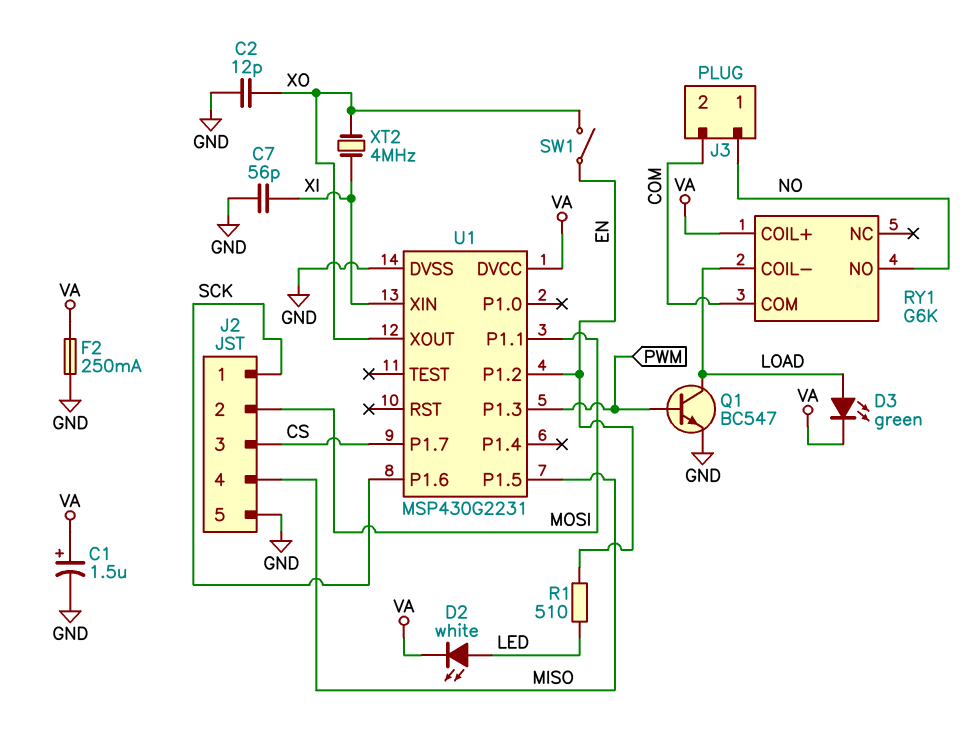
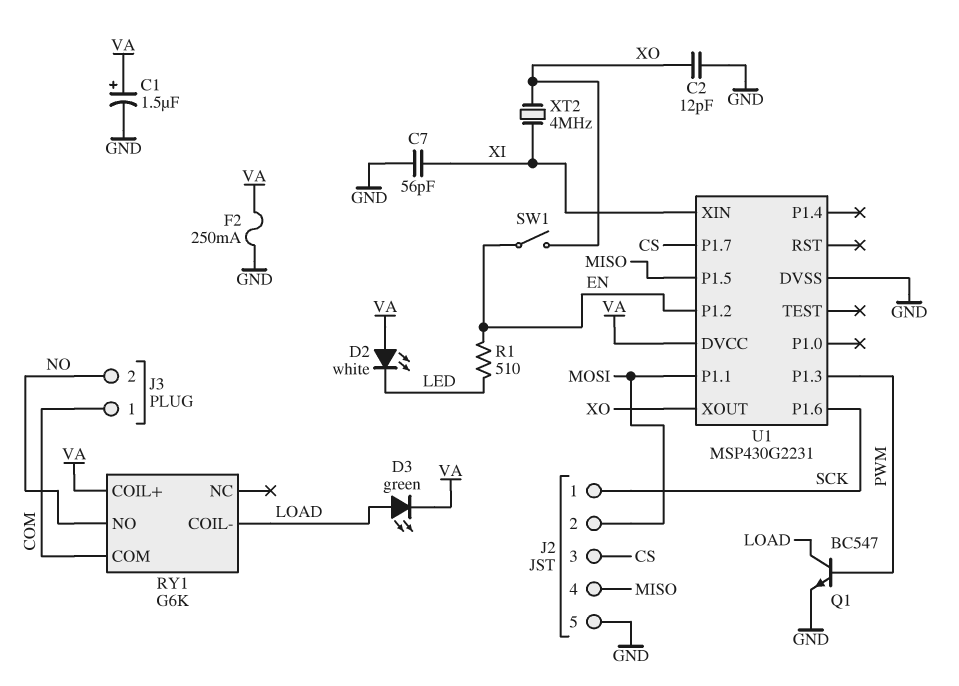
D2: LED white (A LED, K VA) -> LED white (A VA, K LED)
J3 pin 1: NO -> COM
J3 pin 2: COM -> NO

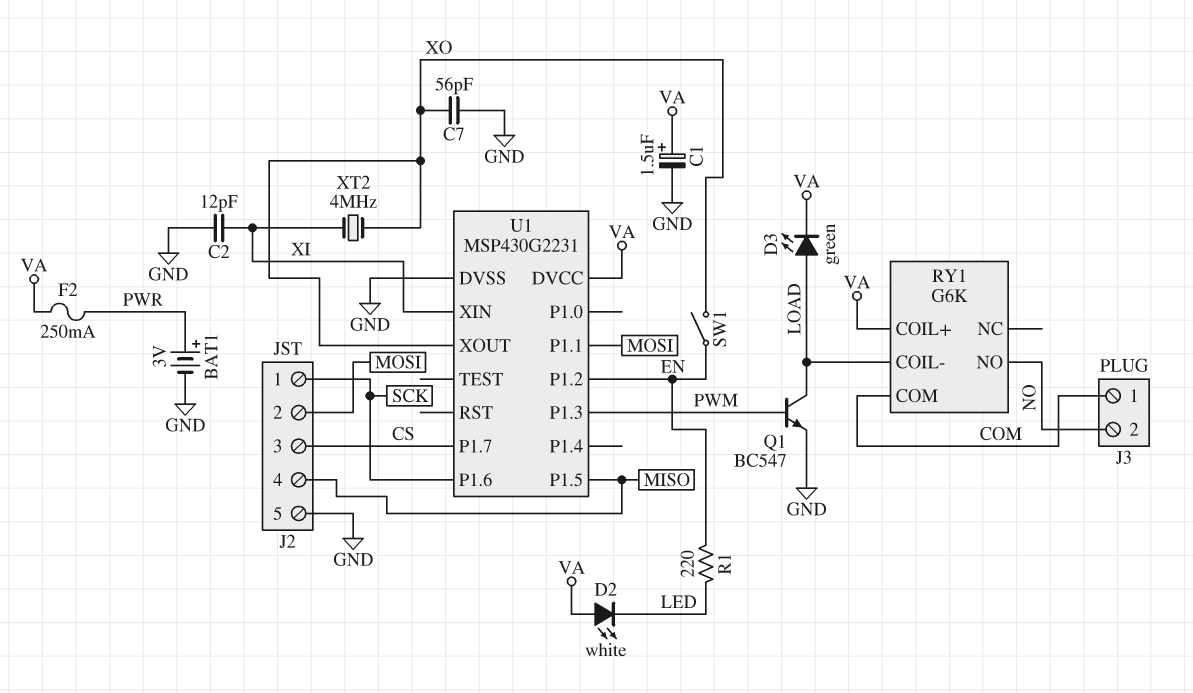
BAT1: none -> 3V (plus PWR, minus GND)
C2: 12pF (GND, XO) -> 12pF (GND, XI)
C7: 56pF (GND, XI) -> 56pF (GND, XO)
F2: 250mA (GND, VA) -> 250mA (PWR, VA)
R1: 510 (EN, LED) -> 220 (EN, LED)

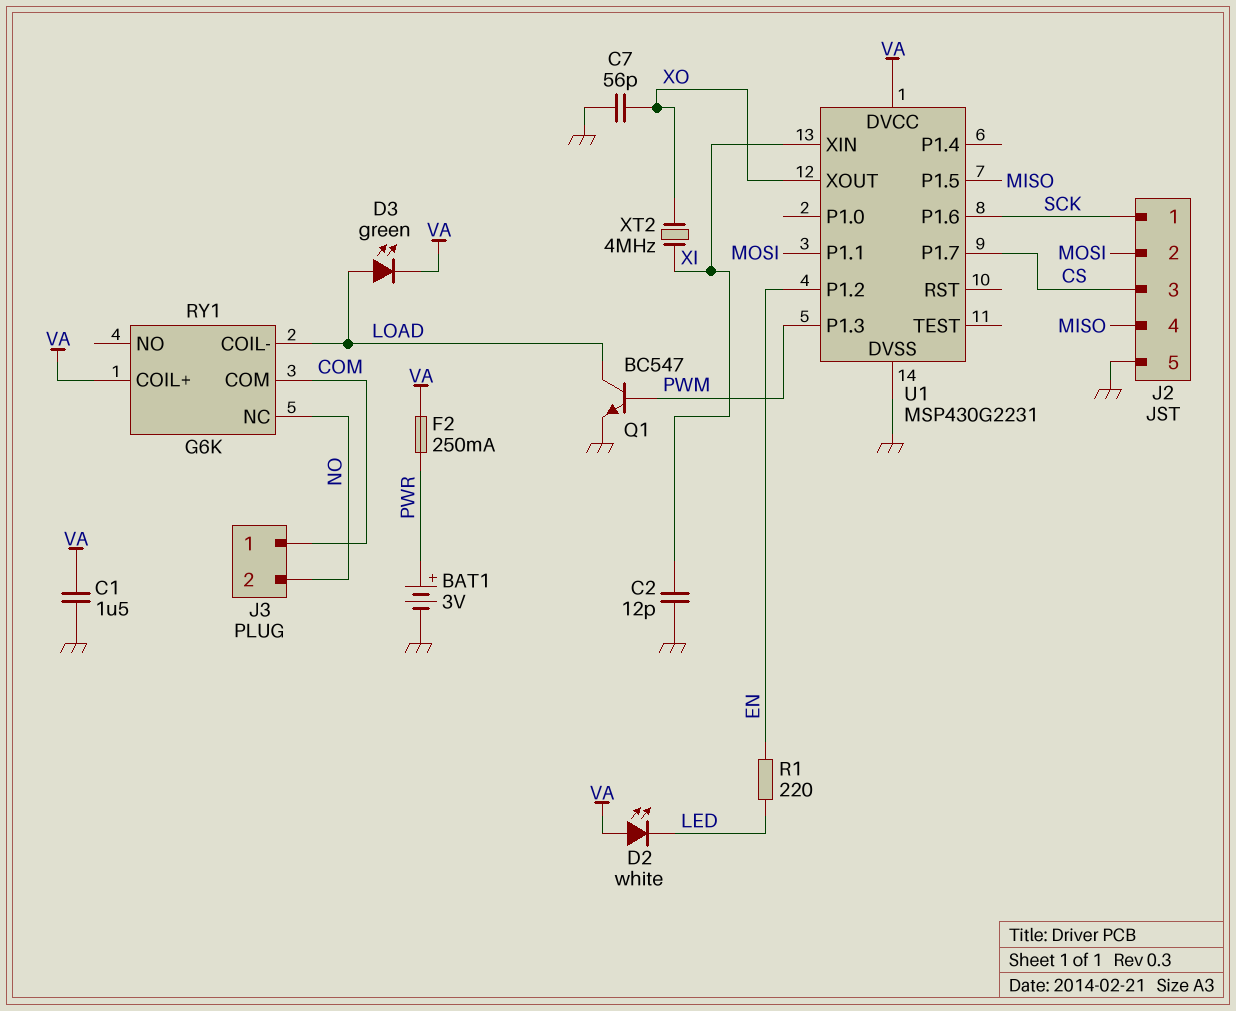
C1: 1.5uF (plus VA, minus GND) -> 1.5uF (GND, VA)
RY1 pin NC: none -> NO
RY1 pin NO: NO -> none
SW1: switch (EN, XO) -> none

